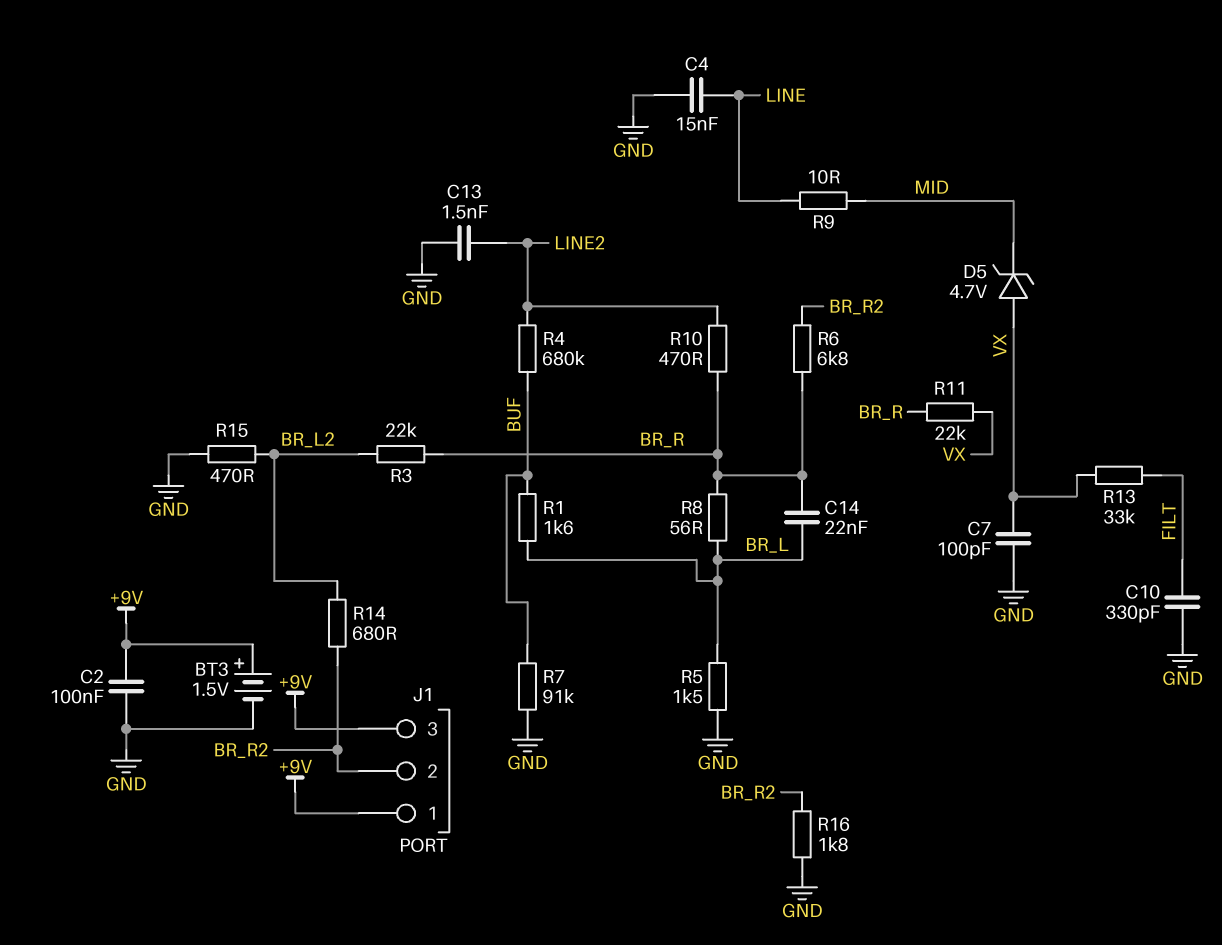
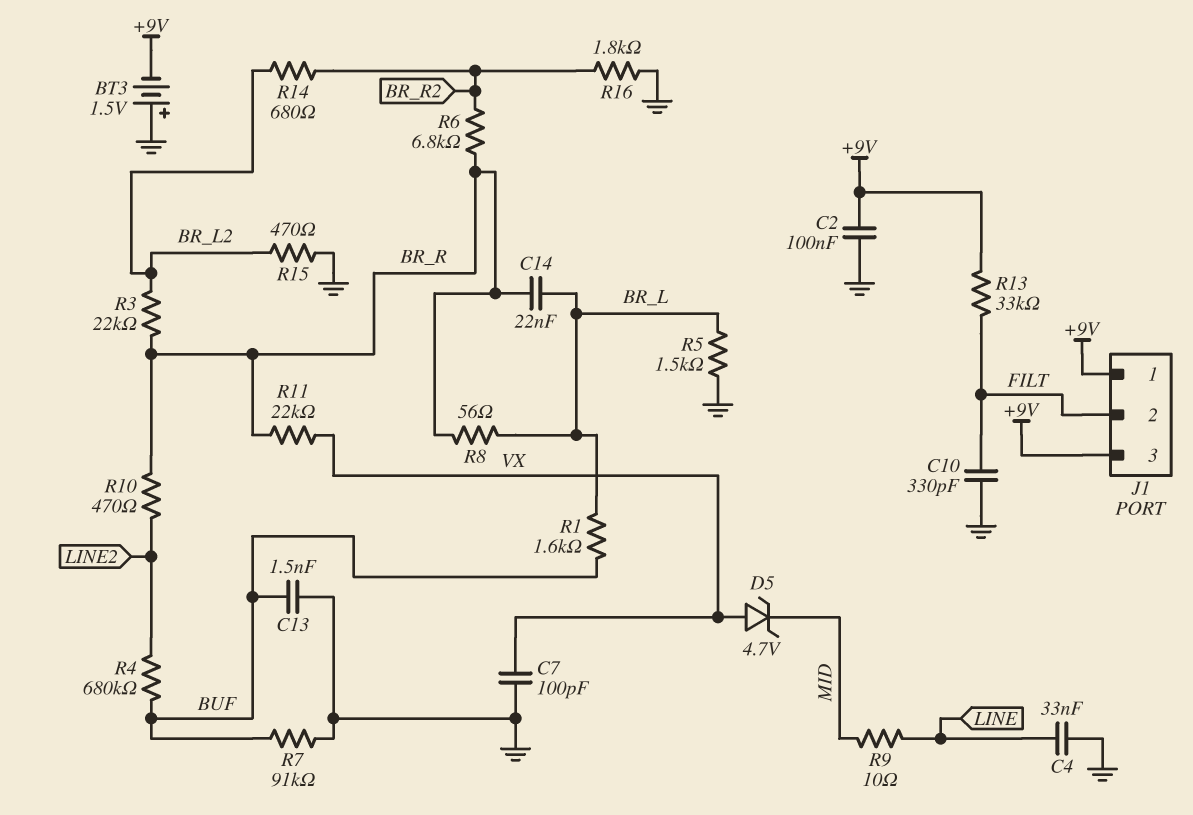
BT3: 1.5V (plus +9V, minus GND) -> 1.5V (plus GND, minus +9V)
C4: 15nF (GND, LINE) -> 33nF (GND, LINE)
C13: 1.5nF (GND, LINE2) -> 1.5nF (BUF, GND)
J1 pin 2: BR_R2 -> FILT
R13: 33k (FILT, VX) -> 33k (+9V, FILT)

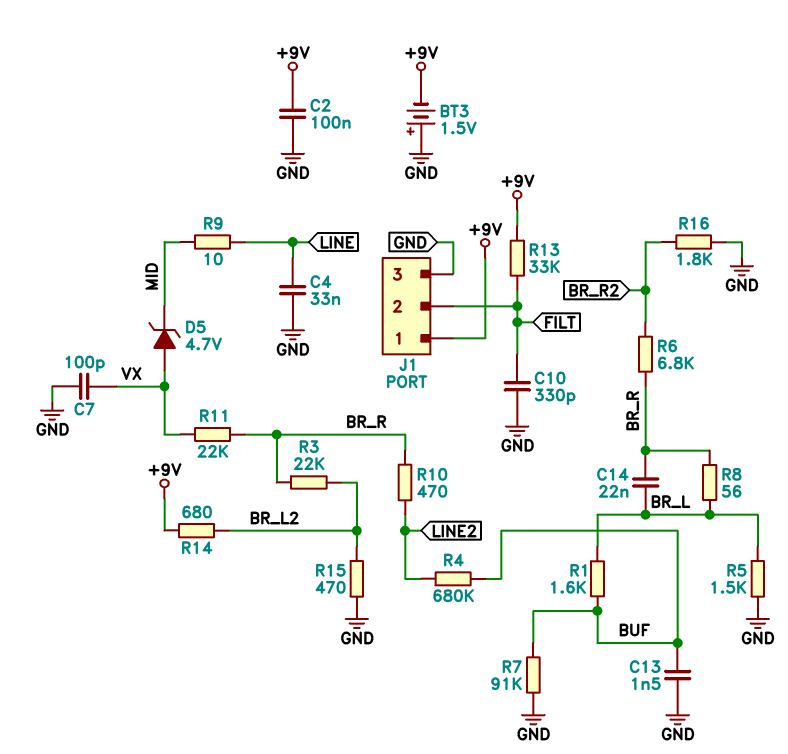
J1 pin 3: +9V -> GND
R14: 680 (BR_L2, BR_R2) -> 680 (+9V, BR_L2)

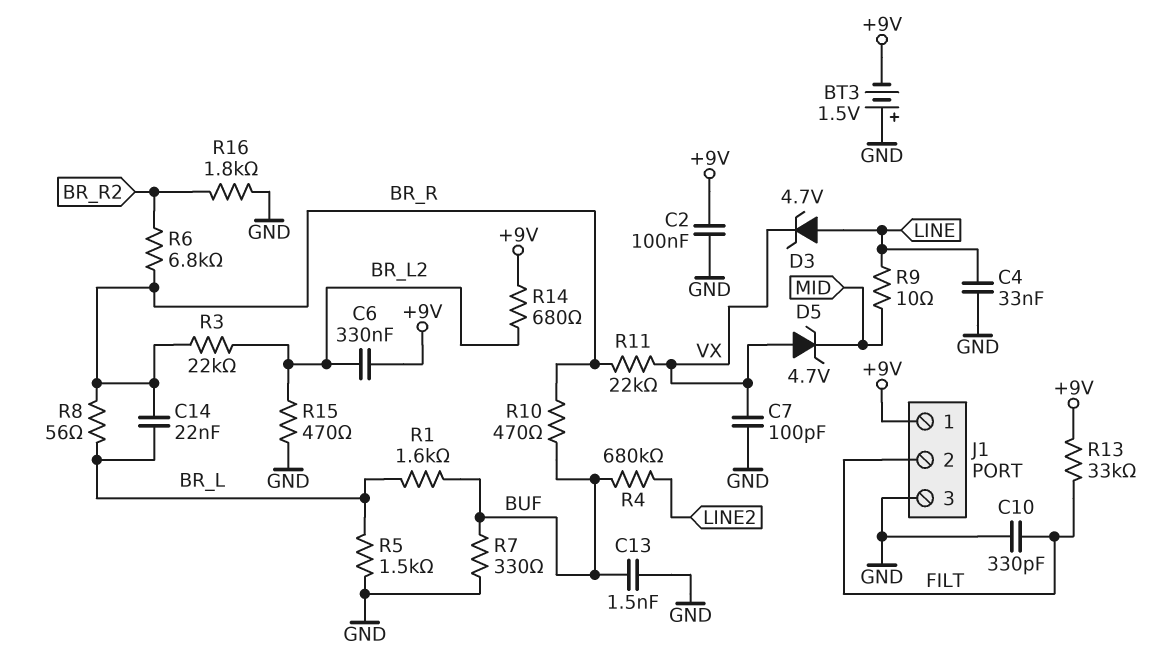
C6: none -> 330nF (+9V, BR_L2)
D3: none -> zener 4.7V (A LINE, K VX)
R7: 91k (BUF, GND) -> 330 (BUF, GND)
R10: 470 (BR_R, LINE2) -> 470 (BR_R, BUF)

